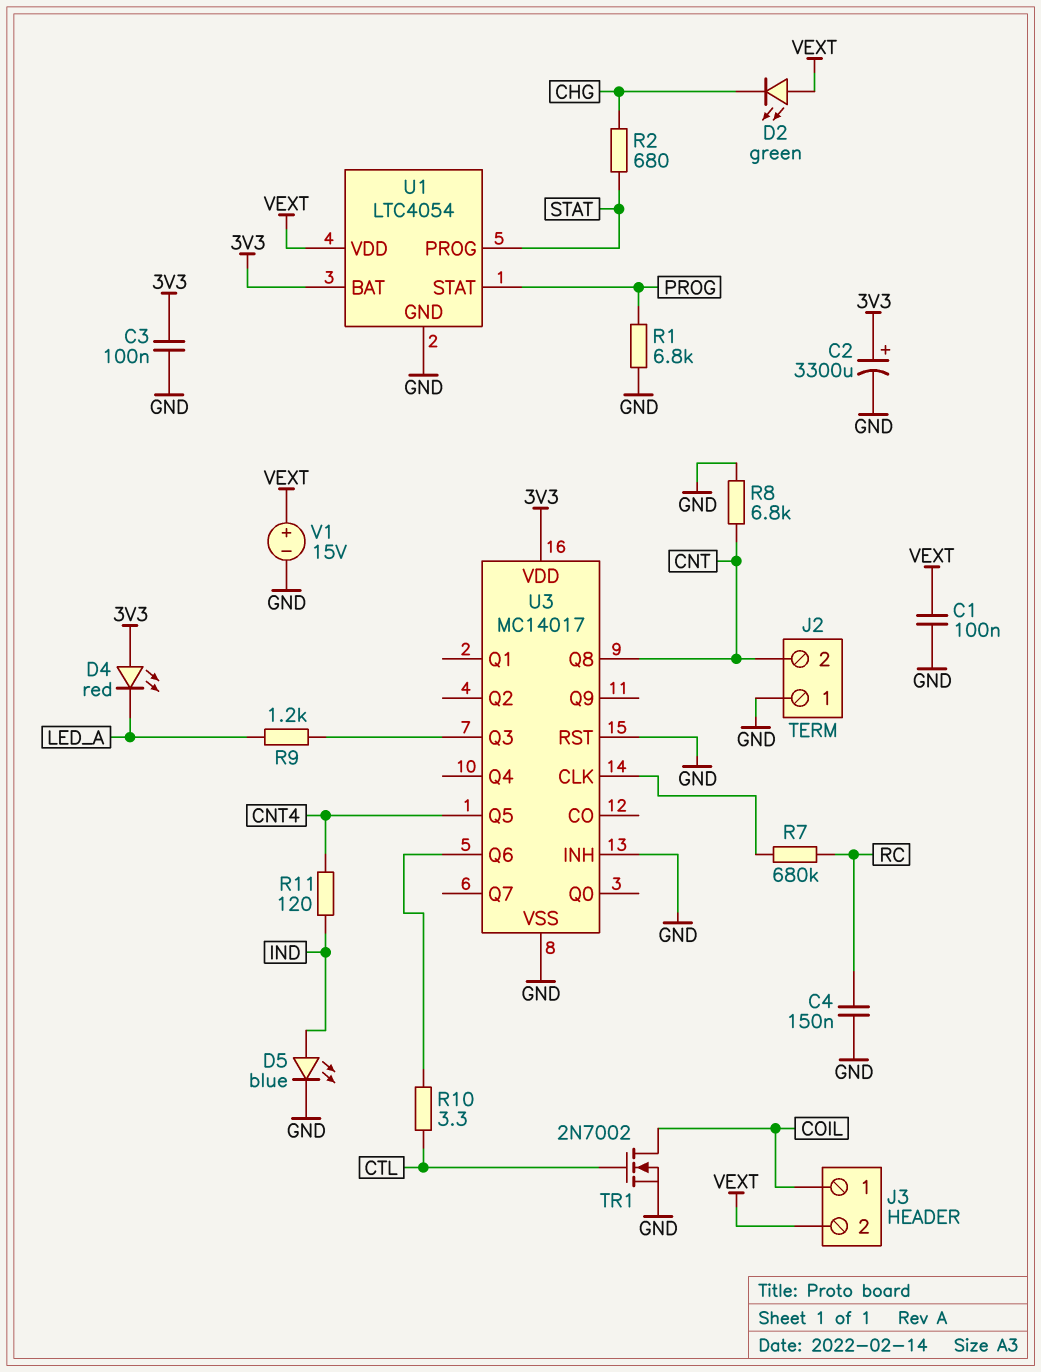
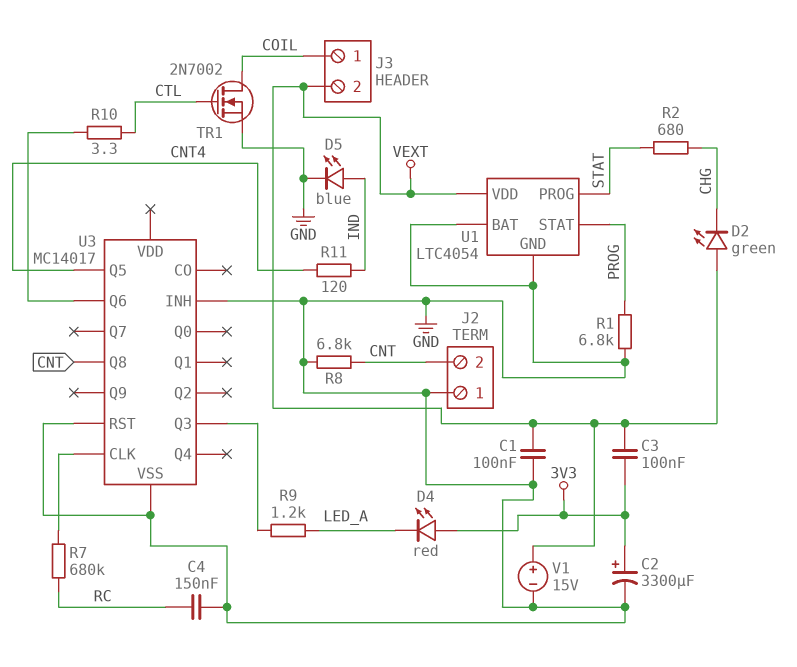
C3: 100nF (3V3, GND) -> 100nF (3V3, VEXT)
U1 pin BAT: 3V3 -> GND
U3 pin VDD: 3V3 -> none

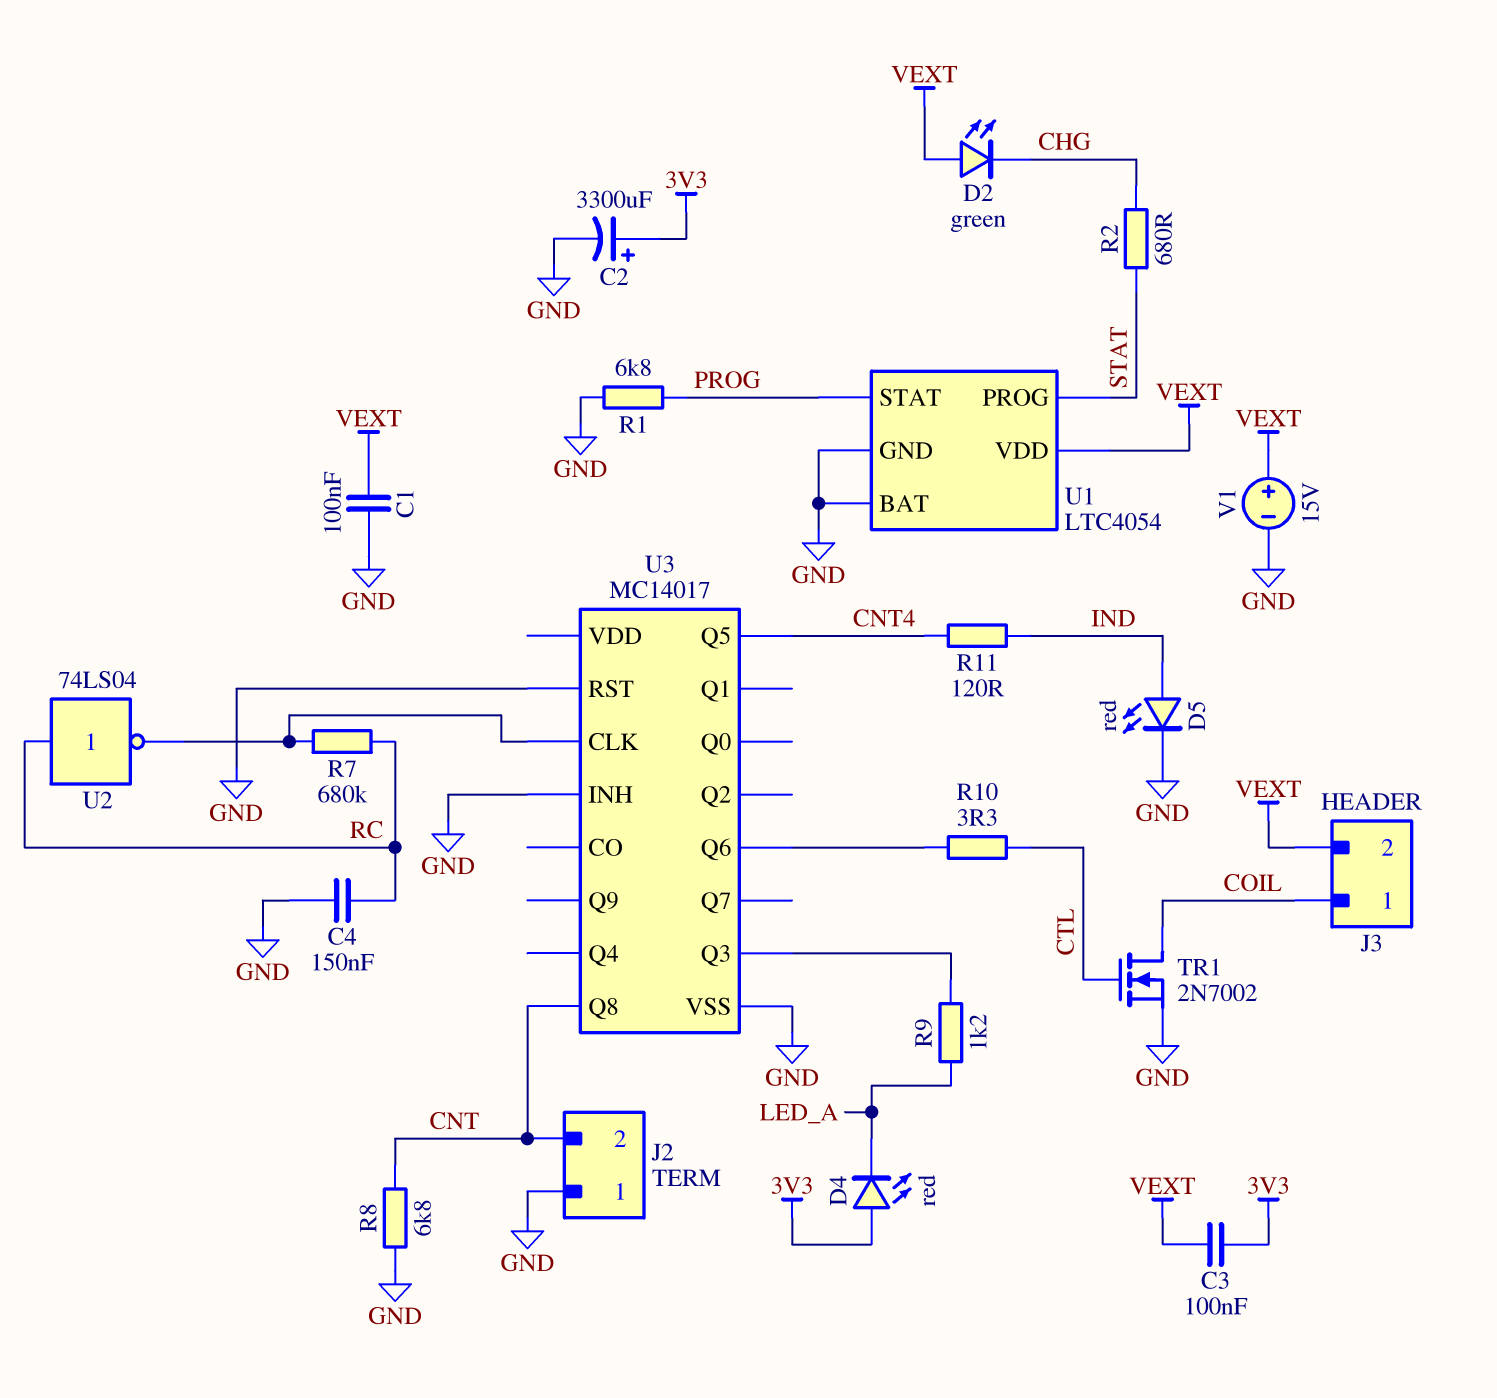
D5: LED blue (A IND, K GND) -> LED red (A IND, K GND)
U2: none -> NOT 74LS04 (in RC, out U3/CLK)

